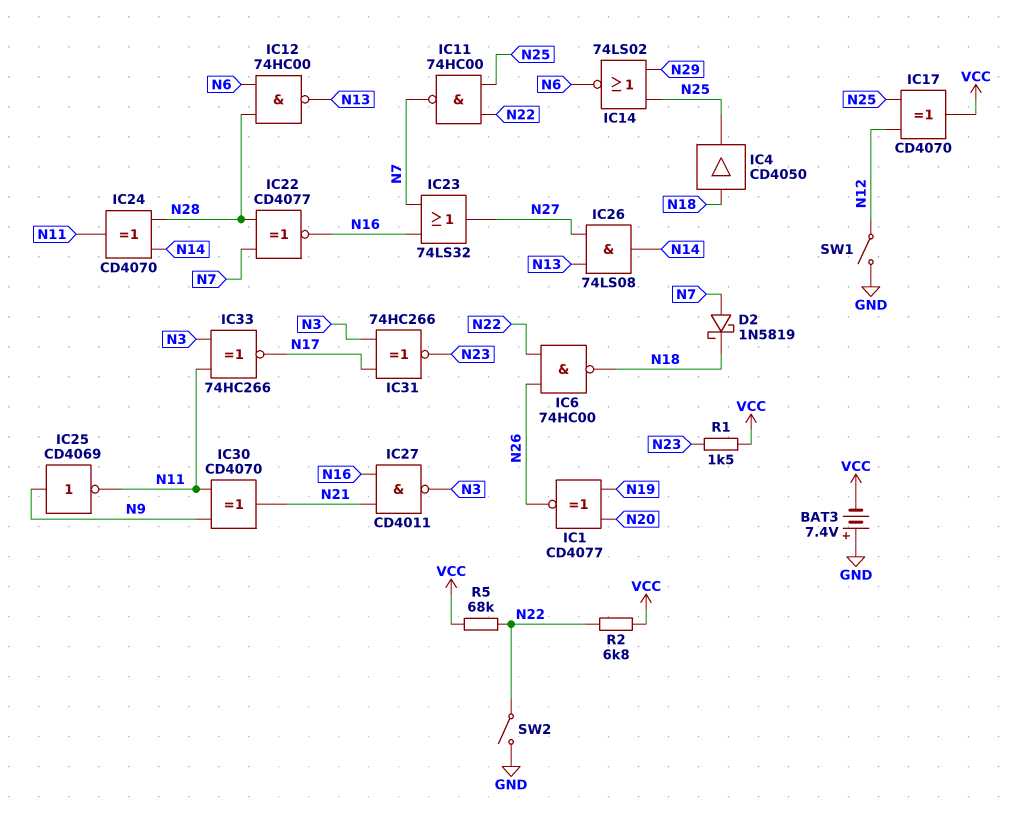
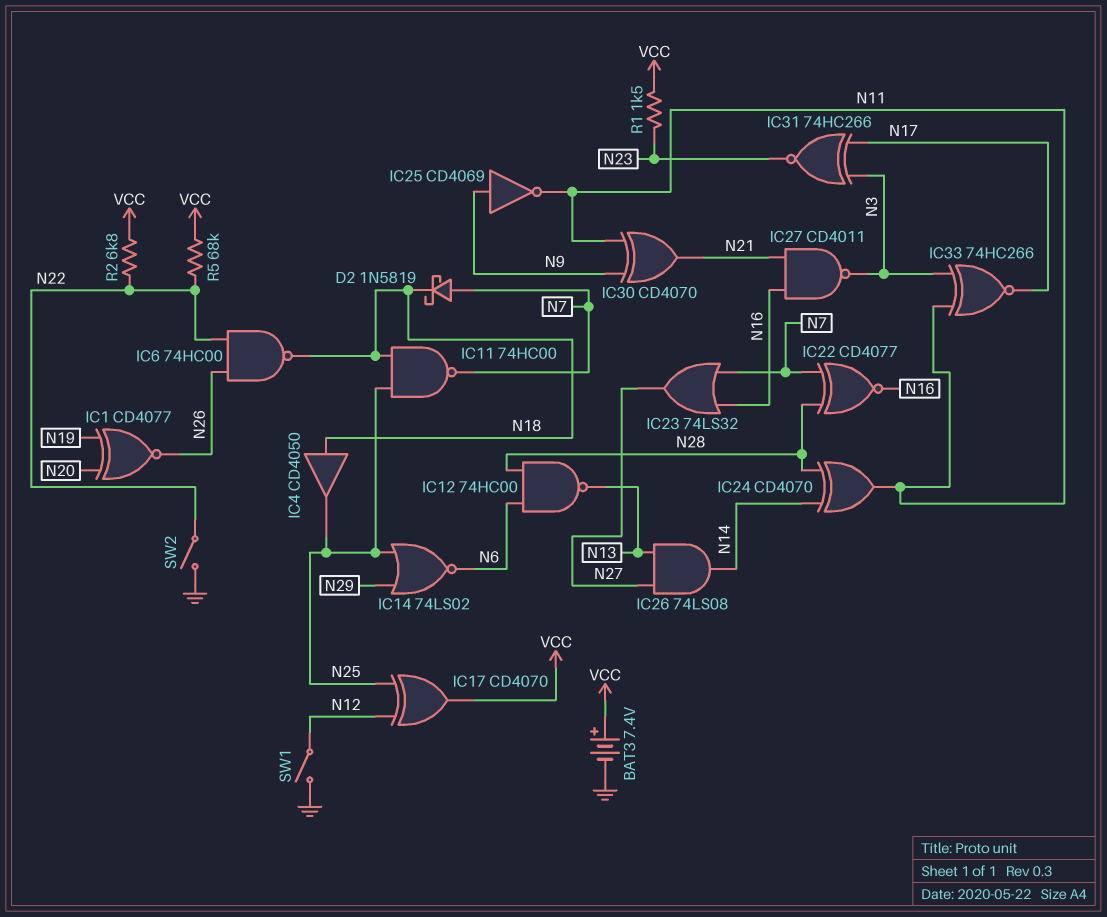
BAT3: 7.4V (plus GND, minus VCC) -> 7.4V (plus VCC, minus GND)
IC11: NAND 74HC00 (in N22, in N25, out N7) -> NAND 74HC00 (in N18, in N25, out N7)

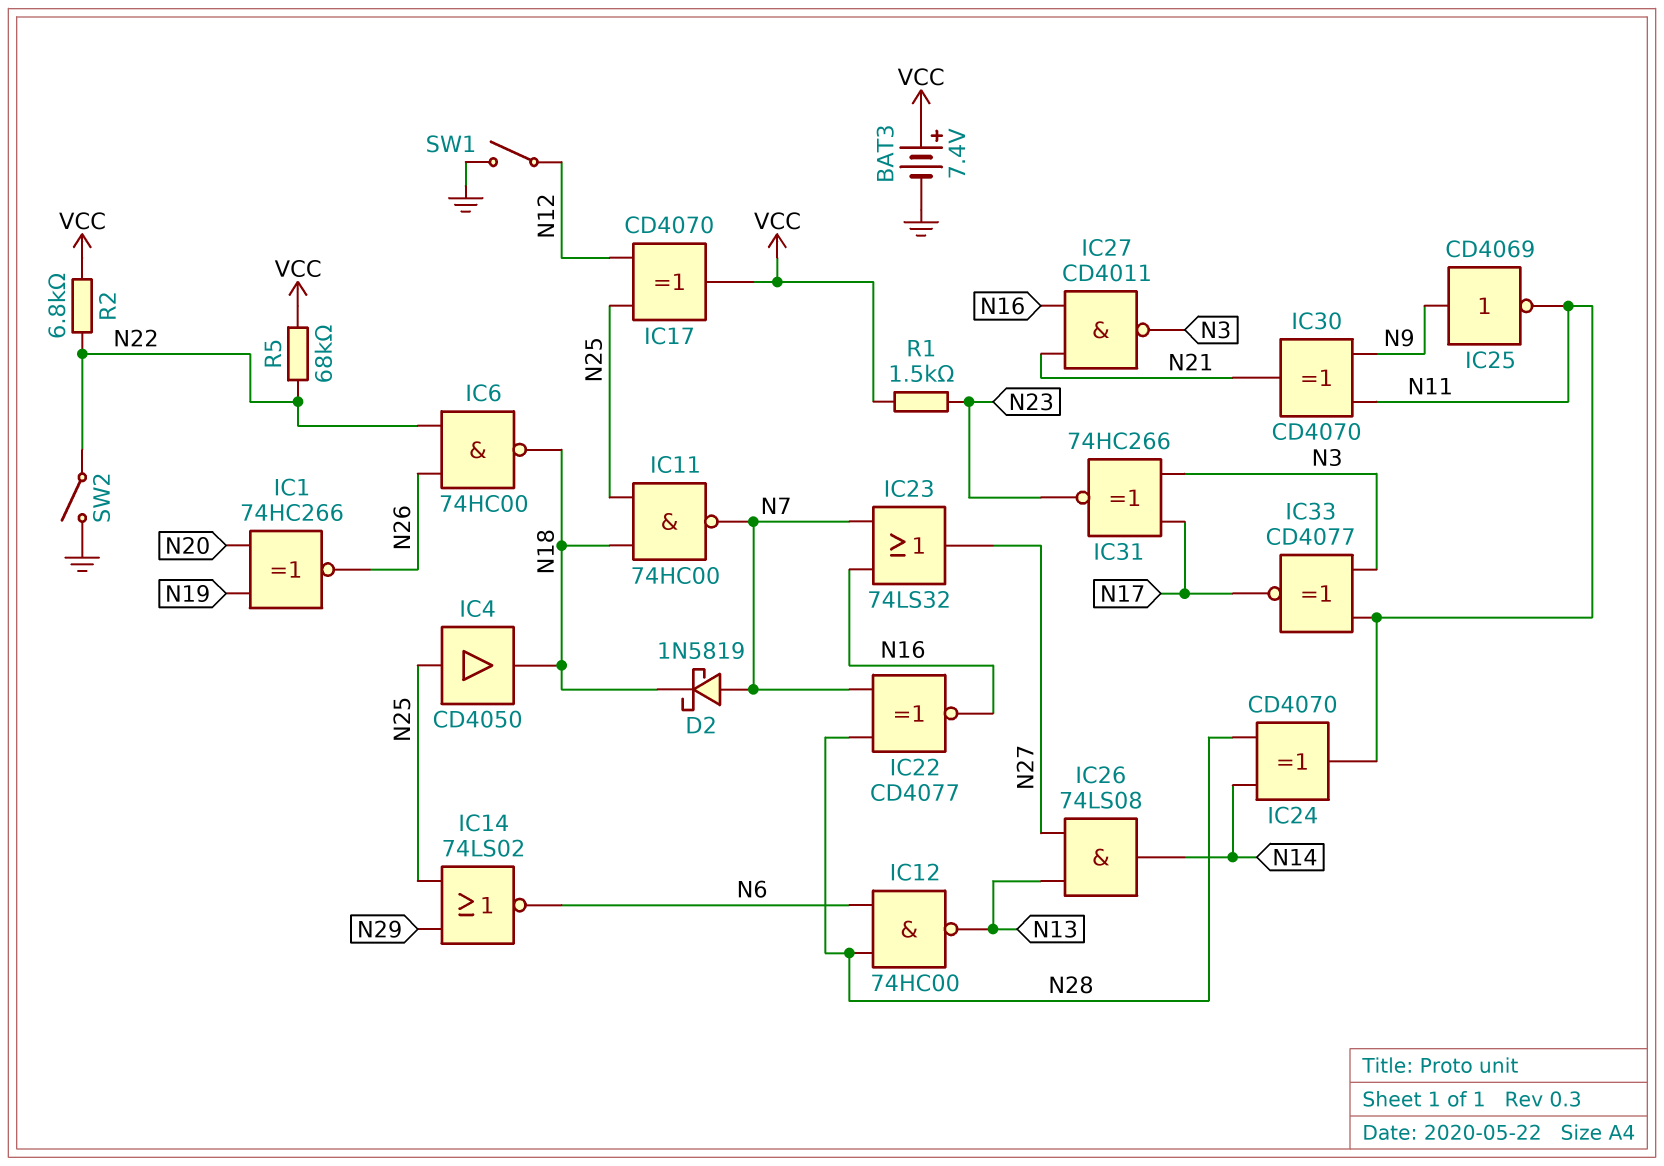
IC1: XNOR CD4077 (in N19, in N20, out N26) -> XNOR 74HC266 (in N19, in N20, out N26)
IC4: buffer CD4050 (in N18, out N25) -> buffer CD4050 (in N25, out N18)
IC33: XNOR 74HC266 (in N3, in N11, out N17) -> XNOR CD4077 (in N3, in N11, out N17)

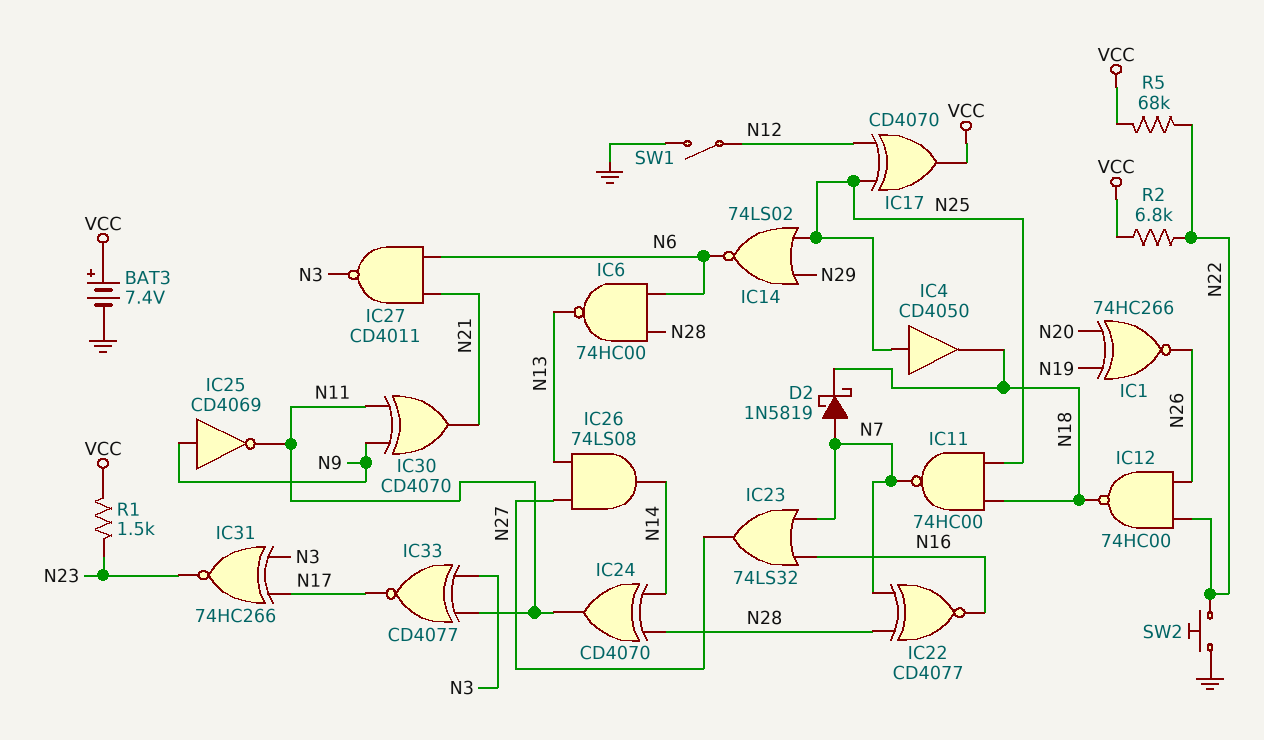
IC6: NAND 74HC00 (in N22, in N26, out N18) -> NAND 74HC00 (in N6, in N28, out N13)
IC12: NAND 74HC00 (in N6, in N28, out N13) -> NAND 74HC00 (in N22, in N26, out N18)
IC27: NAND CD4011 (in N16, in N21, out N3) -> NAND CD4011 (in N6, in N21, out N3)
SW2: switch (GND, N22) -> button (GND, N22)

